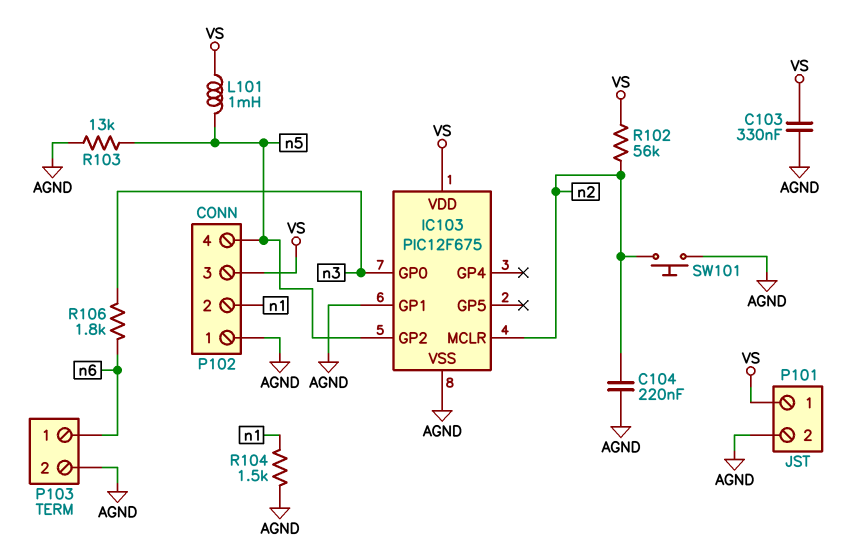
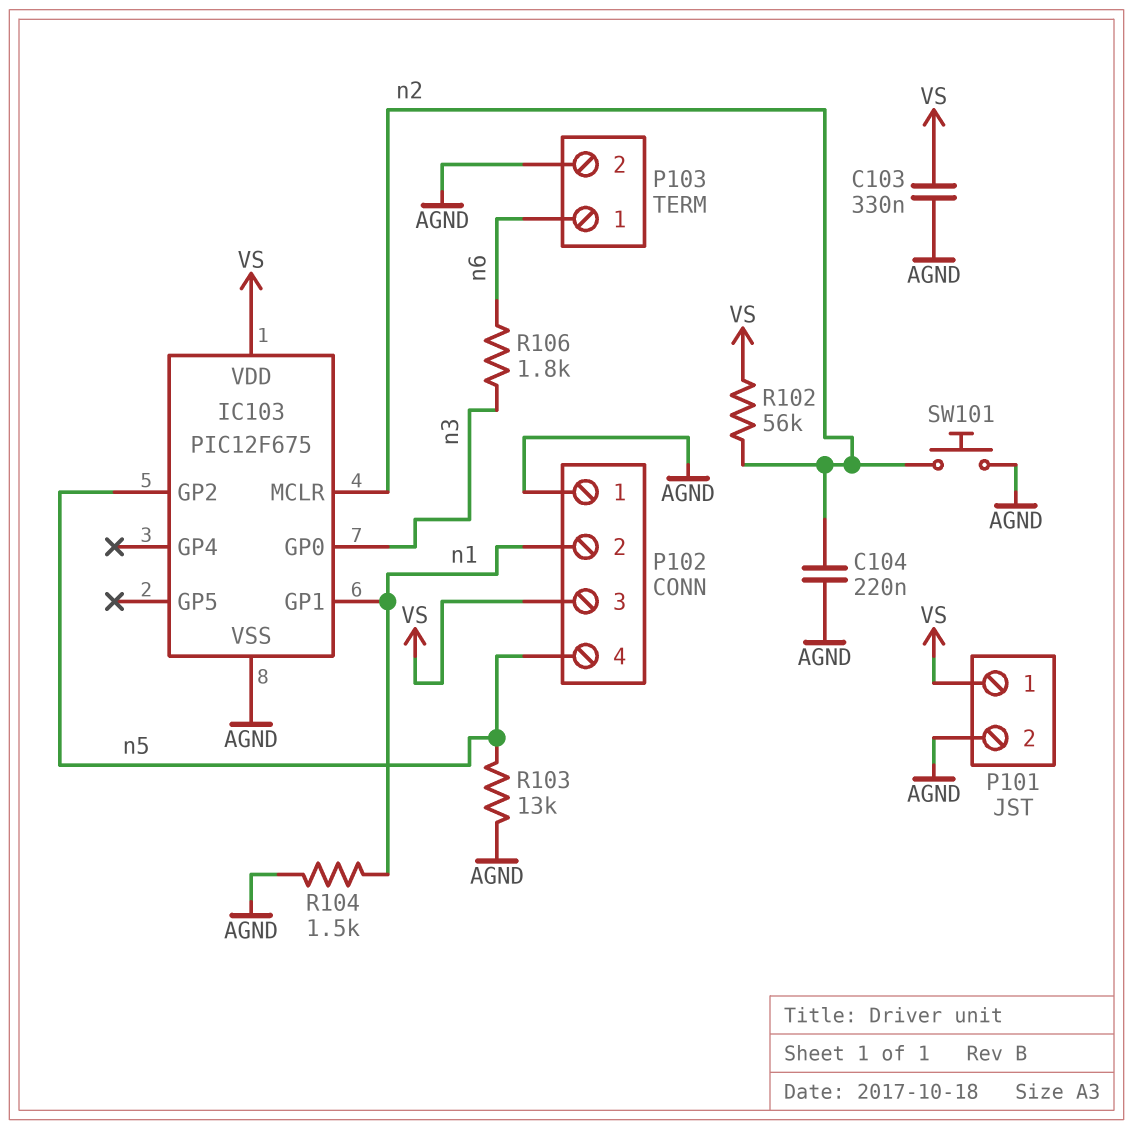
IC103 pin GP1: AGND -> n1
L101: 1mH (VS, n5) -> none

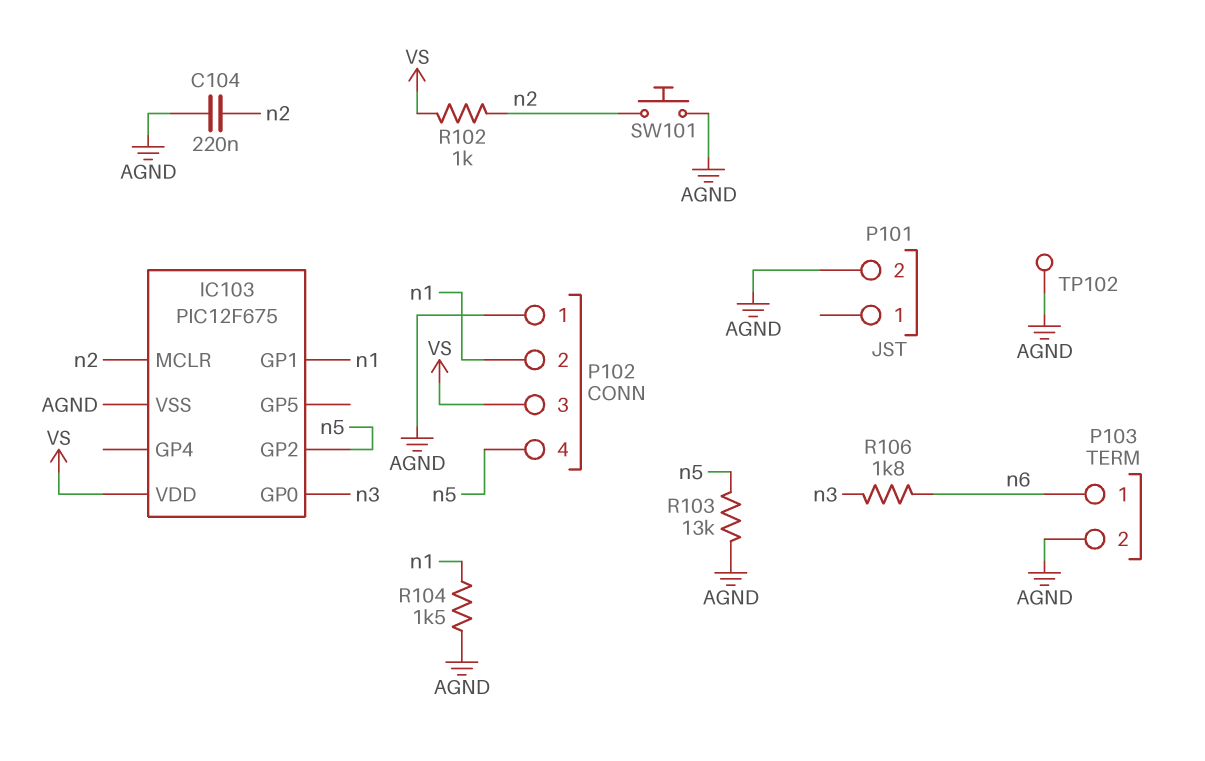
C103: 330nF (AGND, VS) -> none
P101 pin 1: VS -> none
R102: 56k (VS, n2) -> 1k (VS, n2)
TP102: none -> test point (AGND)

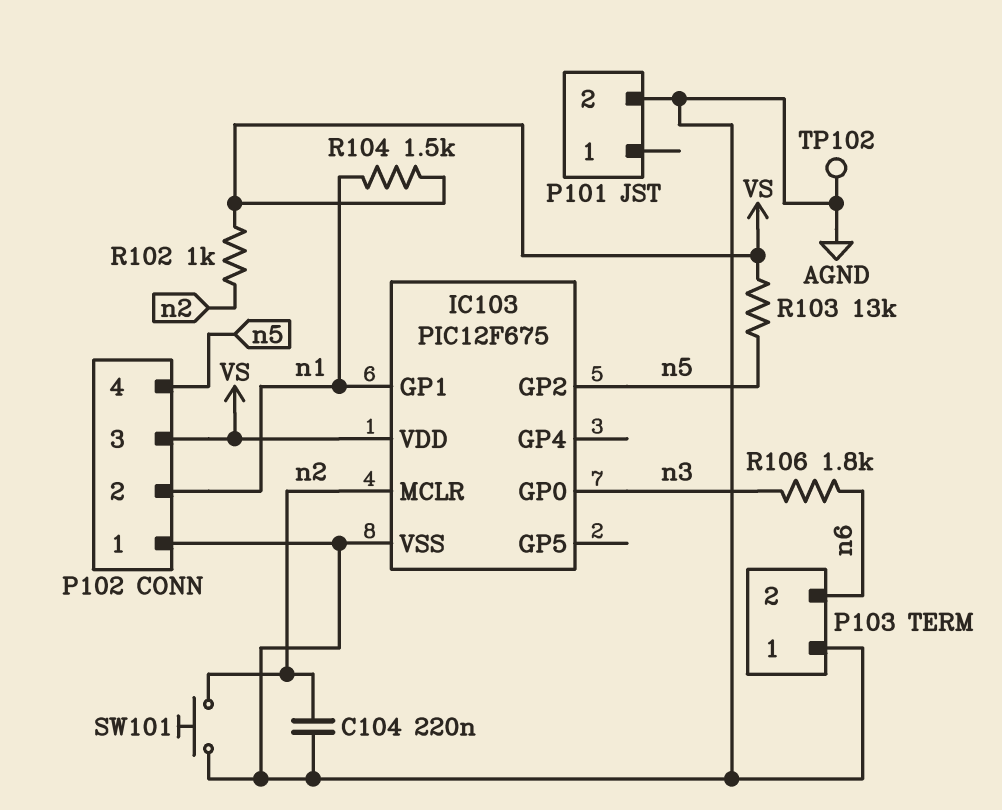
P103 pin 1: n6 -> AGND
P103 pin 2: AGND -> n6
R103: 13k (AGND, n5) -> 13k (VS, n5)
R104: 1.5k (AGND, n1) -> 1.5k (VS, n1)

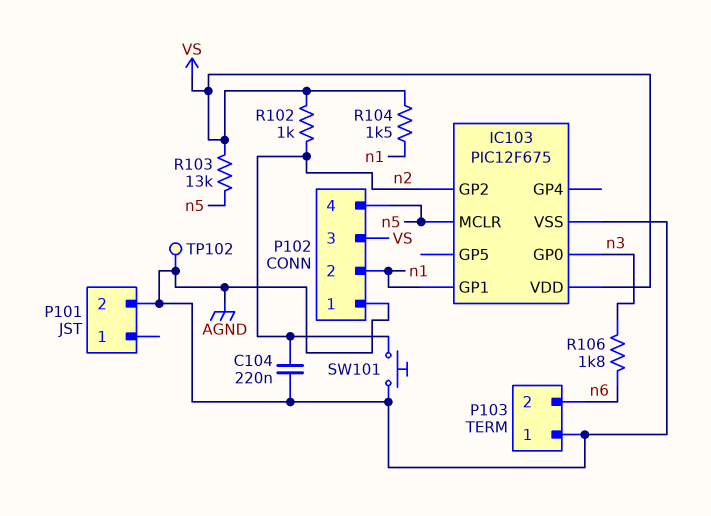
IC103 pin GP2: n5 -> n2
IC103 pin MCLR: n2 -> n5

